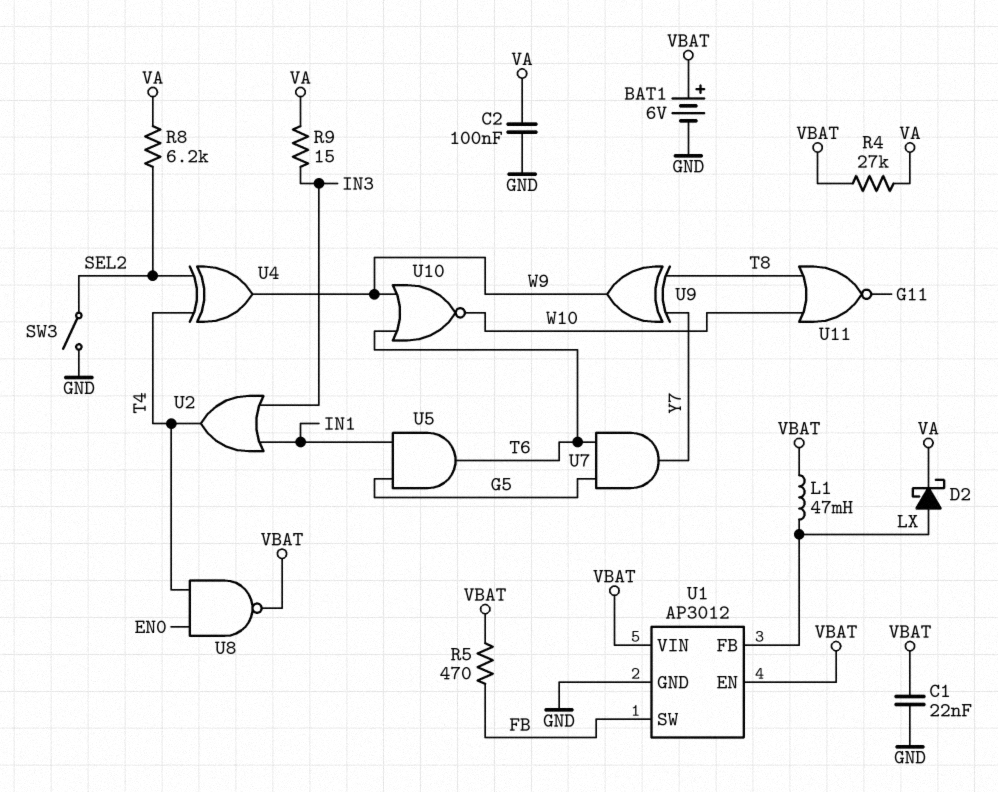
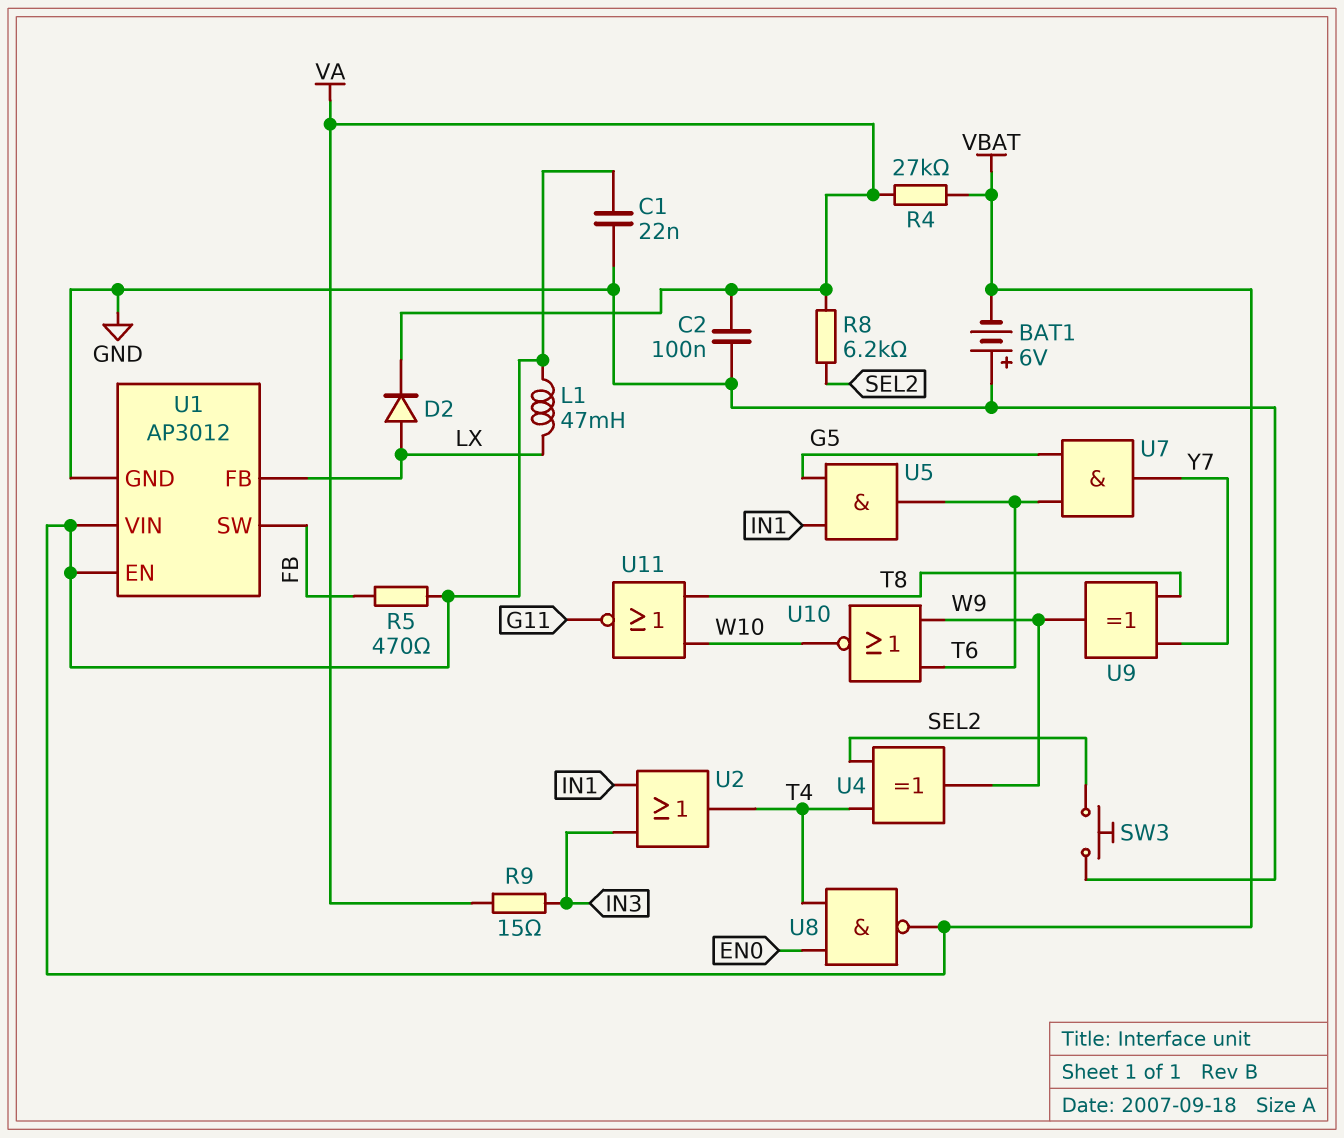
BAT1: 6V (plus VBAT, minus GND) -> 6V (plus GND, minus VBAT)
D2: schottky (A LX, K VA) -> diode (A LX, K VA)
SW3: switch (GND, SEL2) -> button (GND, SEL2)

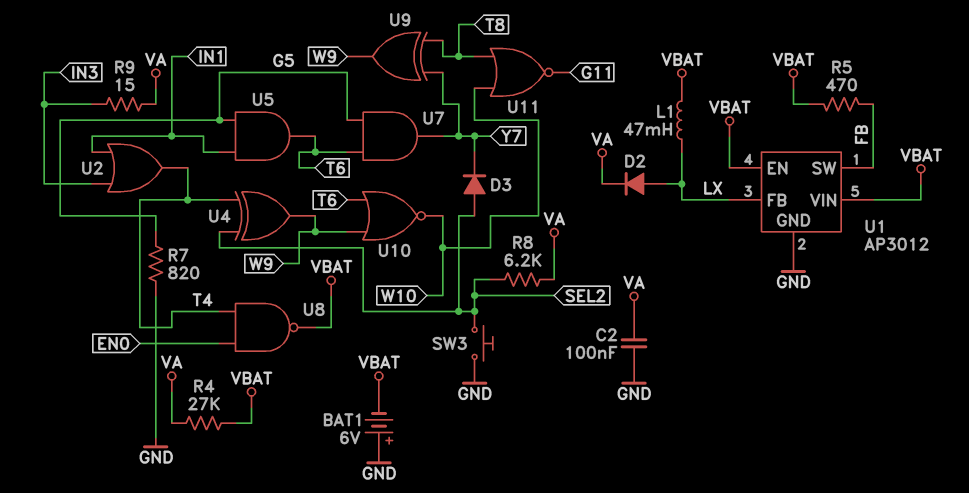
C1: 22nF (GND, VBAT) -> none
D3: none -> diode (A SEL2, K Y7)
R7: none -> 820 (G5, GND)

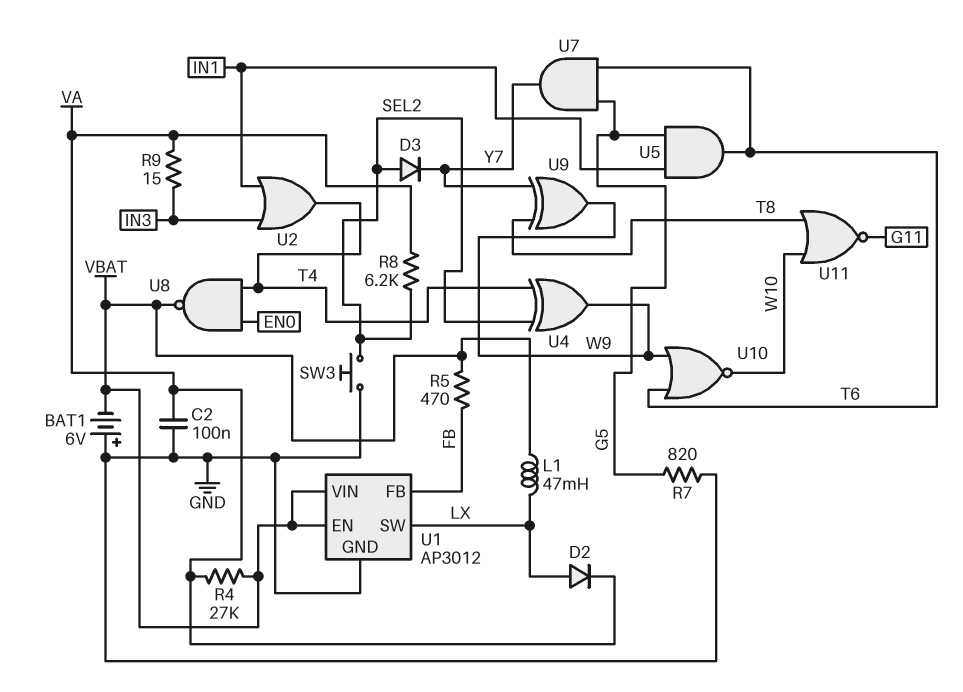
U1 pin FB: LX -> FB
U1 pin SW: FB -> LX

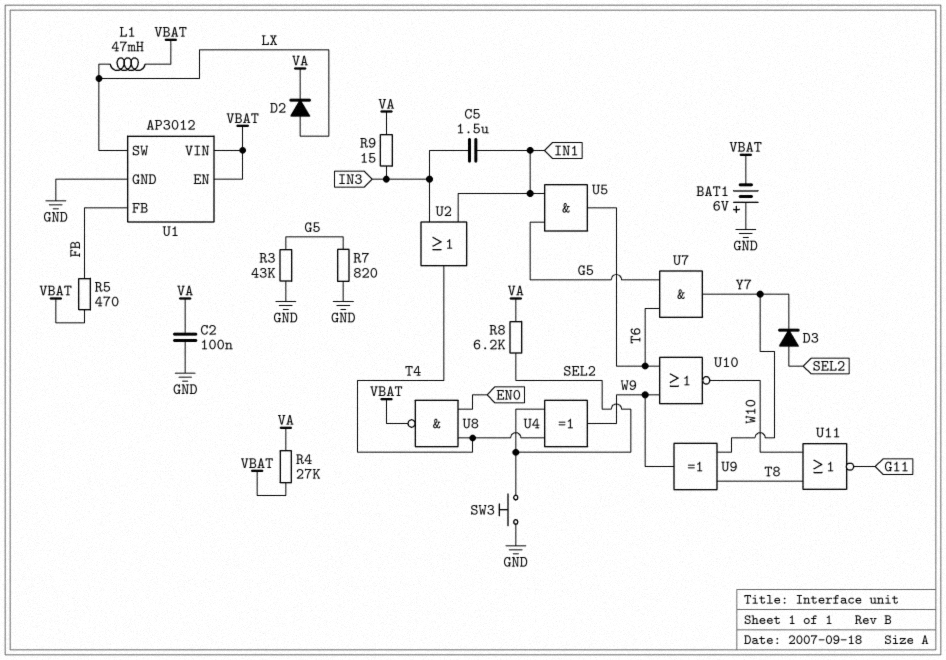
C5: none -> 1.5uF (IN1, IN3)
R3: none -> 43k (G5, GND)

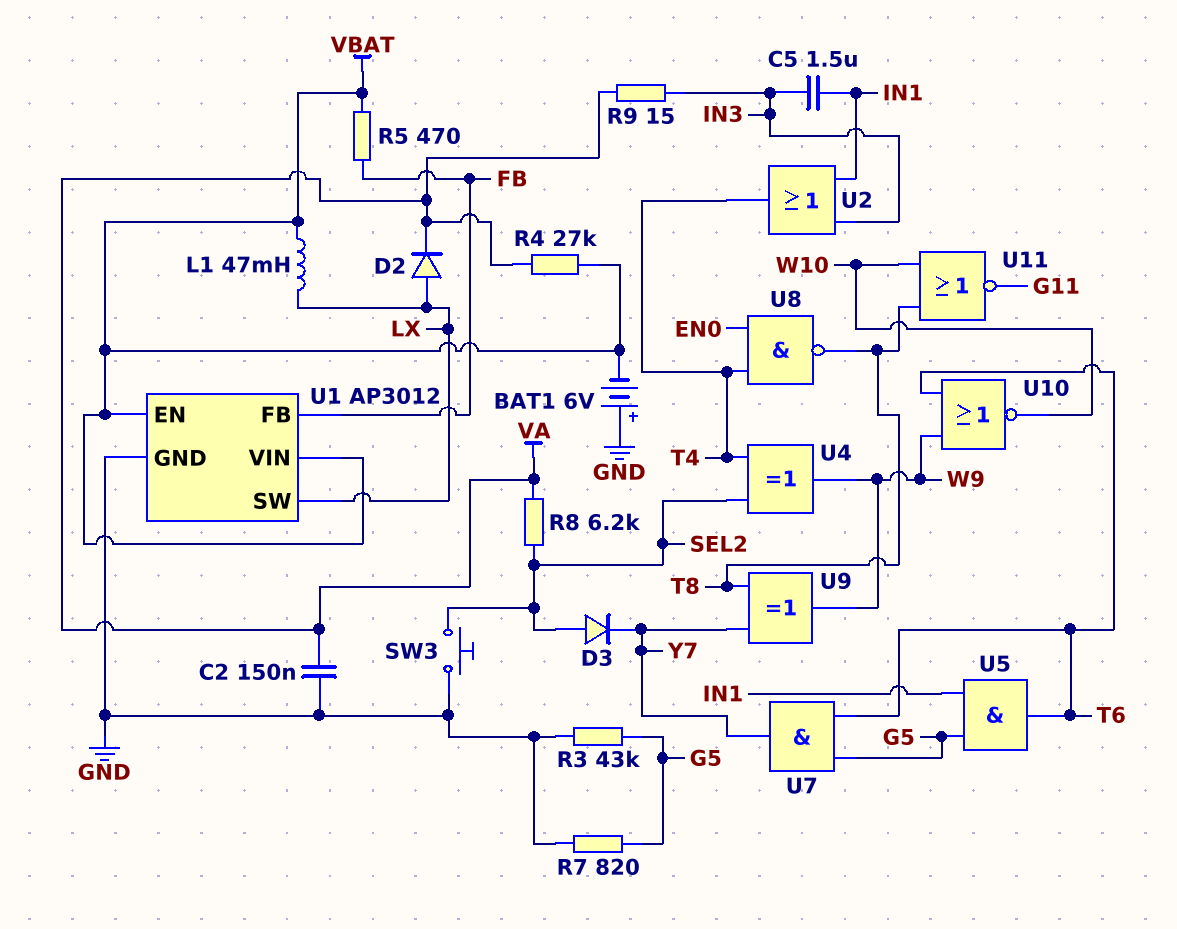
C2: 100nF (GND, VA) -> 150nF (GND, VA)
U8: NAND (in EN0, in T4, out VBAT) -> NAND (in EN0, in T4, out T8)

